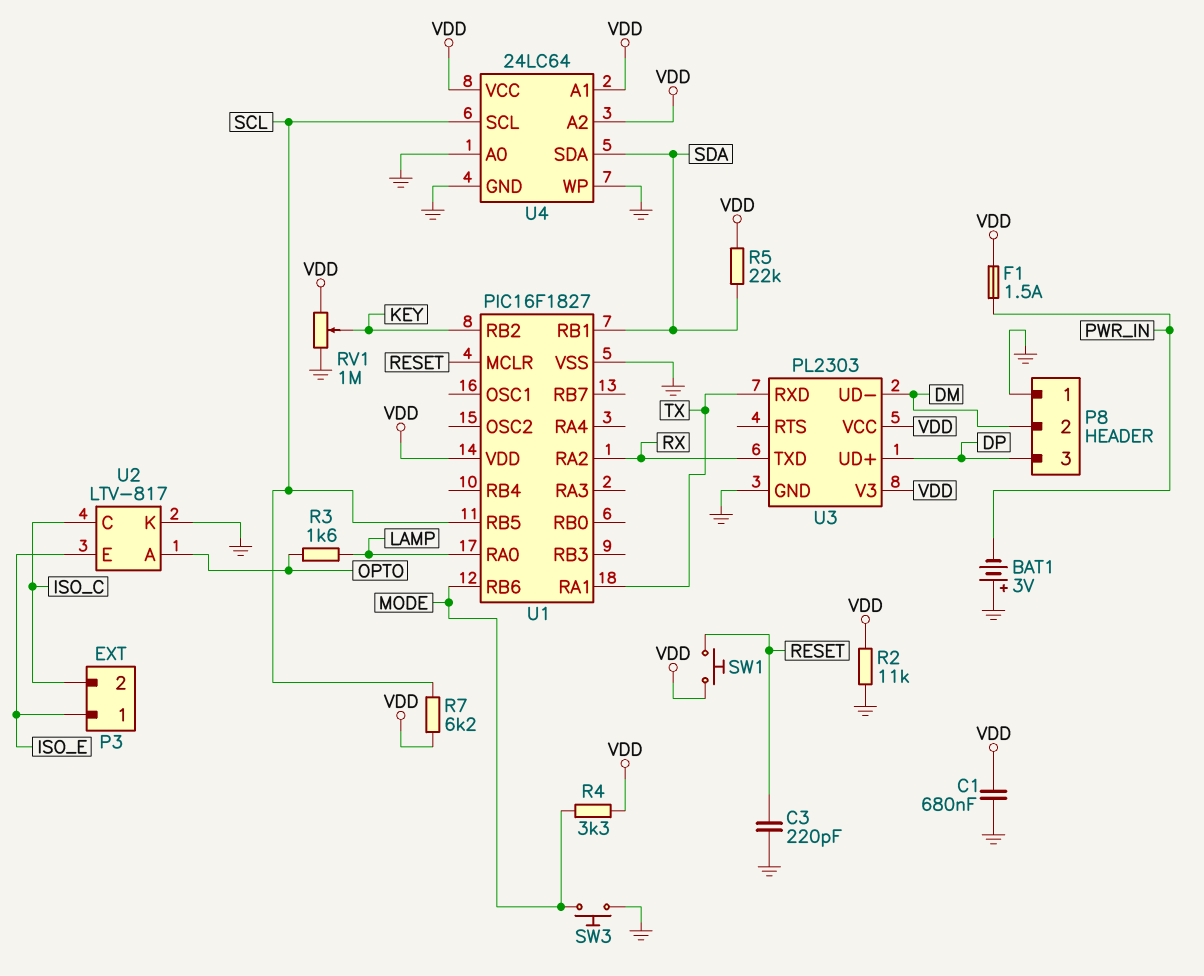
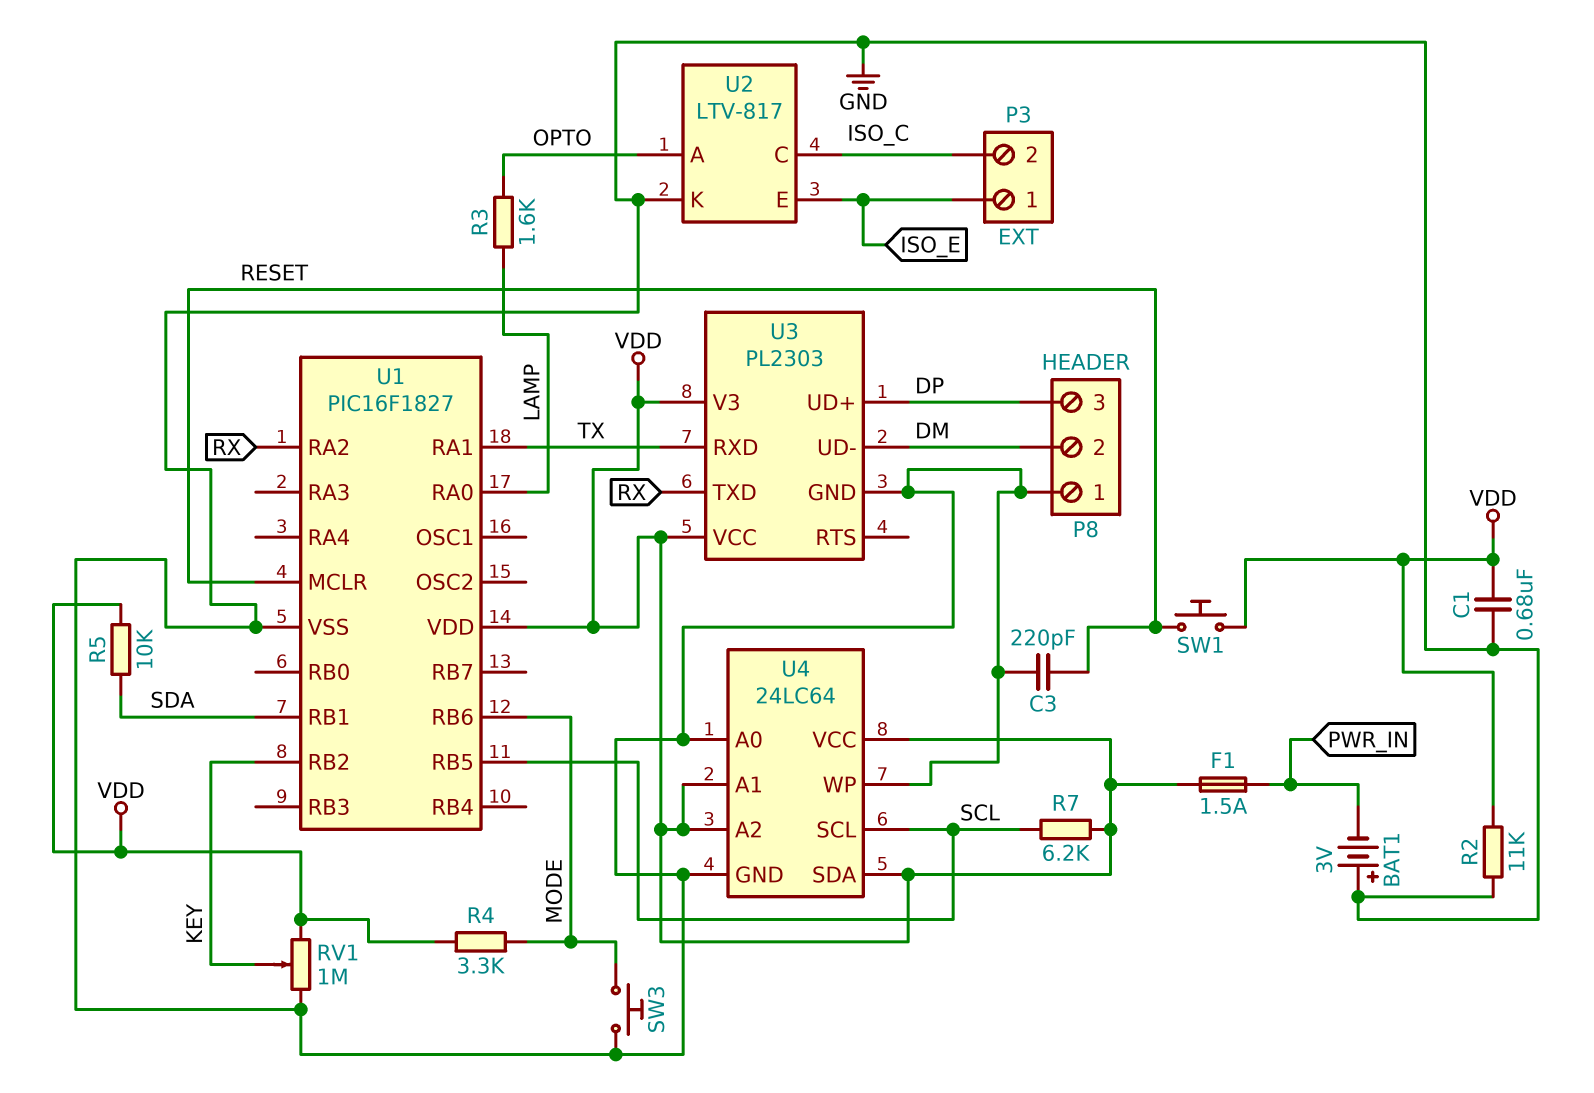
R5: 22k (SDA, VDD) -> 10k (SDA, VDD)
U4 pin SDA: SDA -> VDD

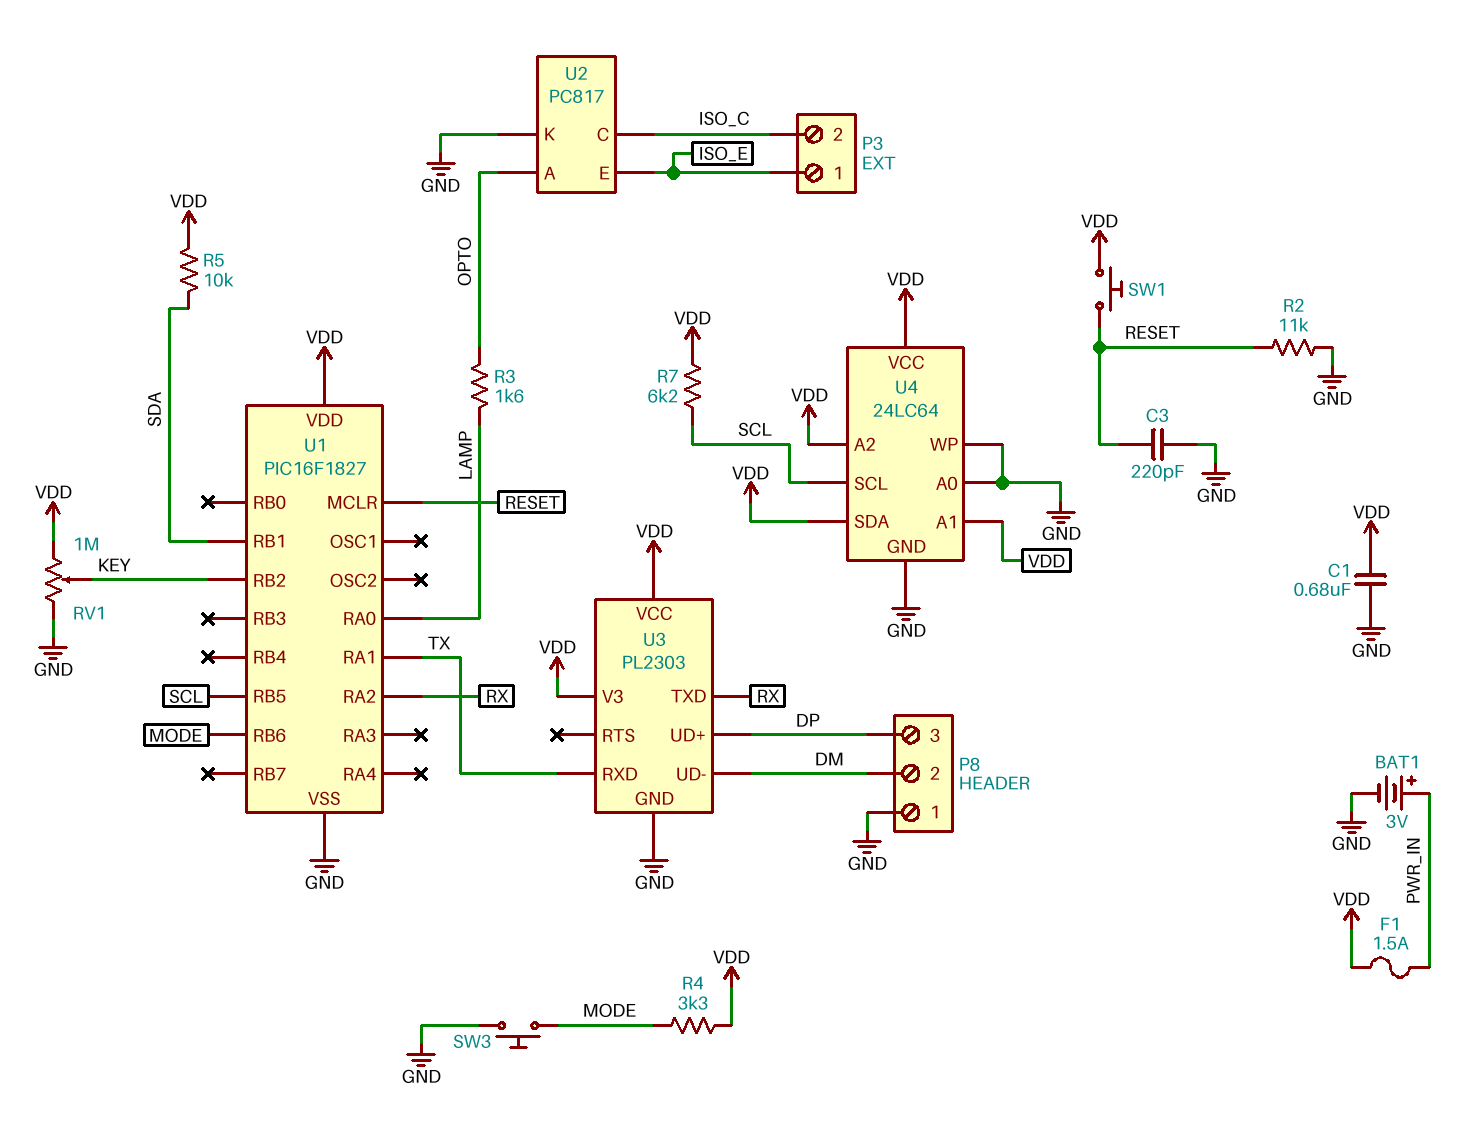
BAT1: 3V (plus GND, minus PWR_IN) -> 3V (plus PWR_IN, minus GND)
R2: 11k (GND, VDD) -> 11k (GND, RESET)
U2: LTV-817 -> PC817

